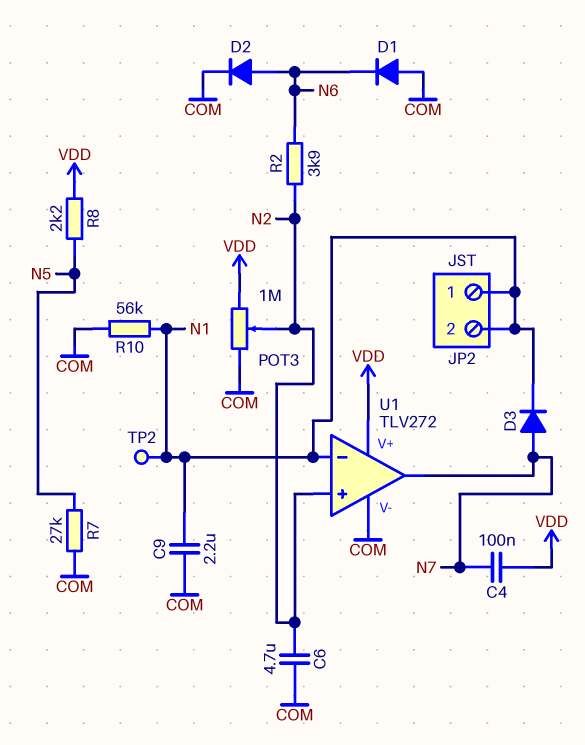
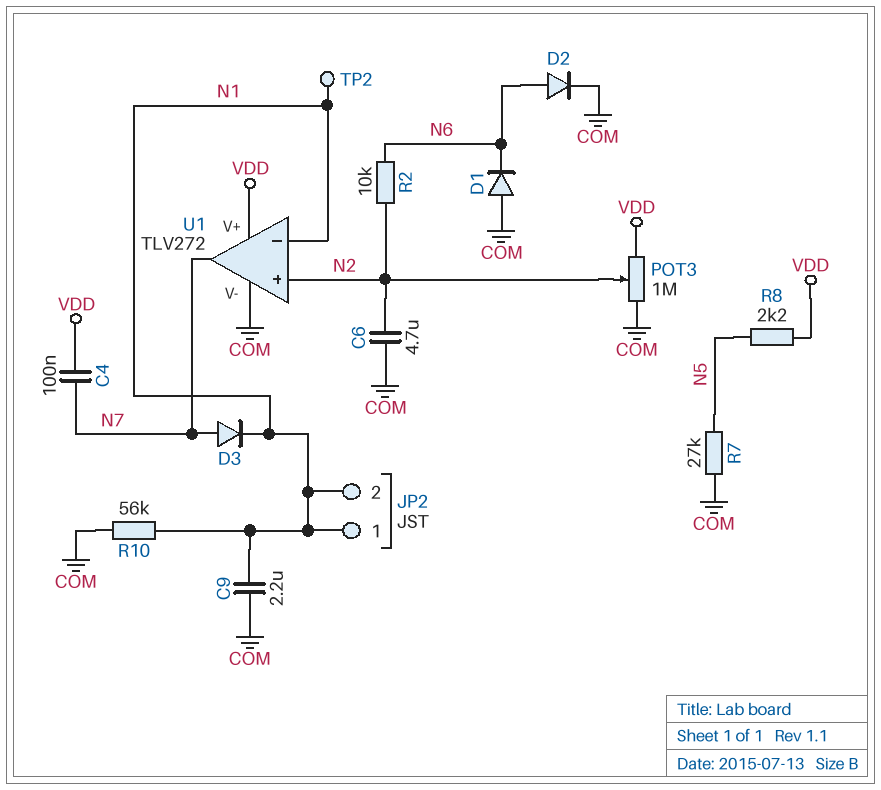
R2: 3.9k (N2, N6) -> 10k (N2, N6)

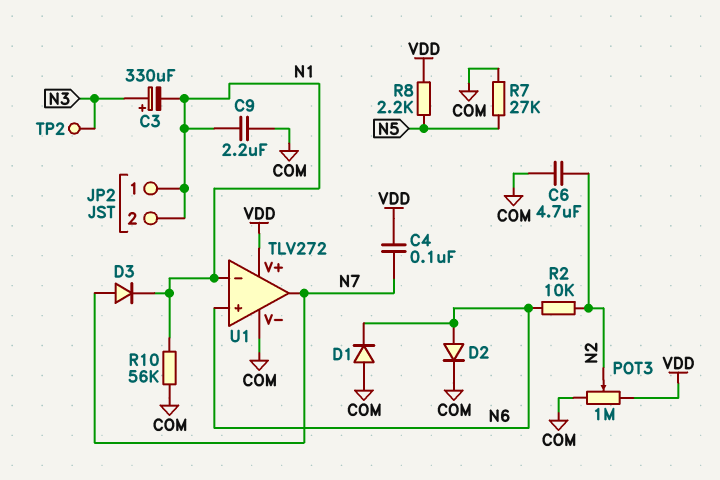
C3: none -> 330uF (plus N3, minus N1)
TP2: test point (N1) -> test point (N3)
U1 pin in+: N2 -> N6

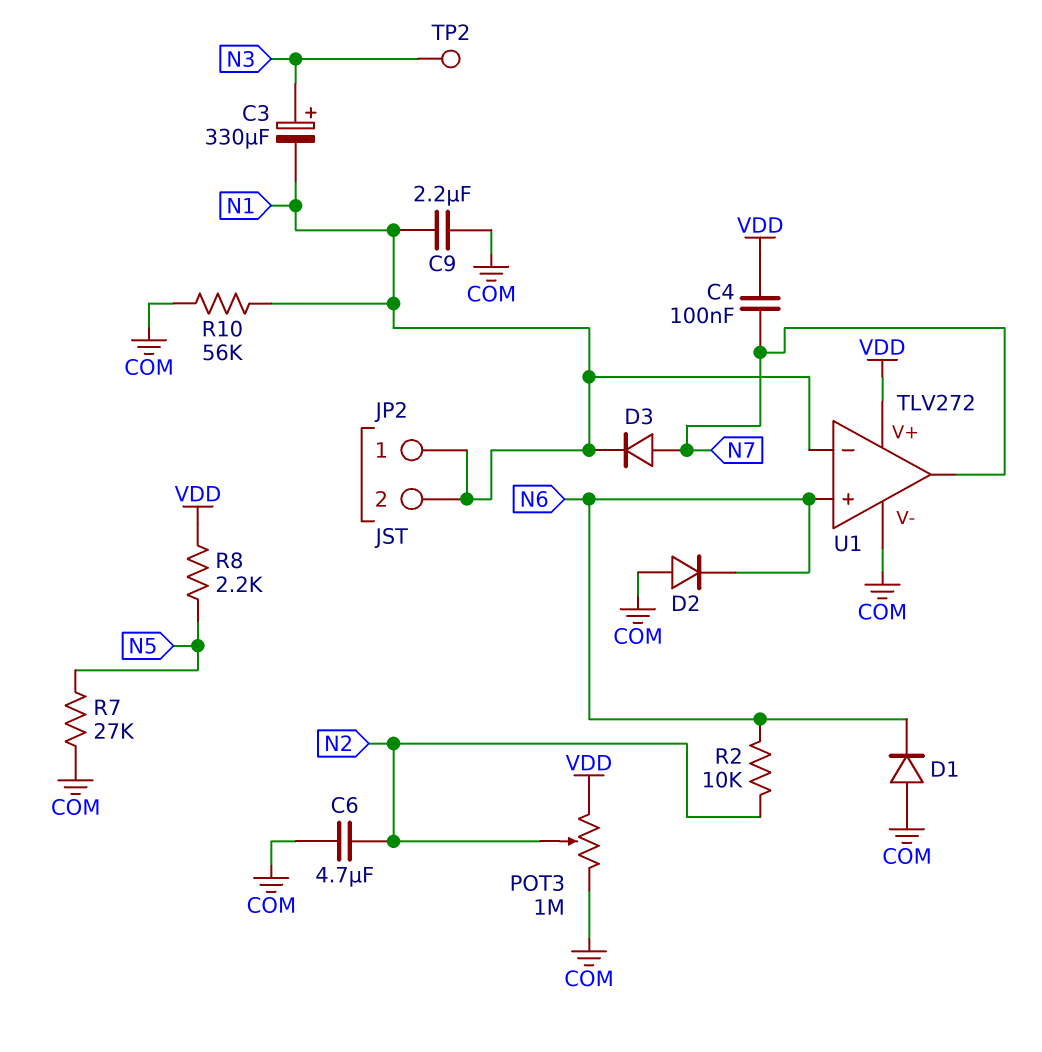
D2: diode (A N6, K COM) -> diode (A COM, K N6)

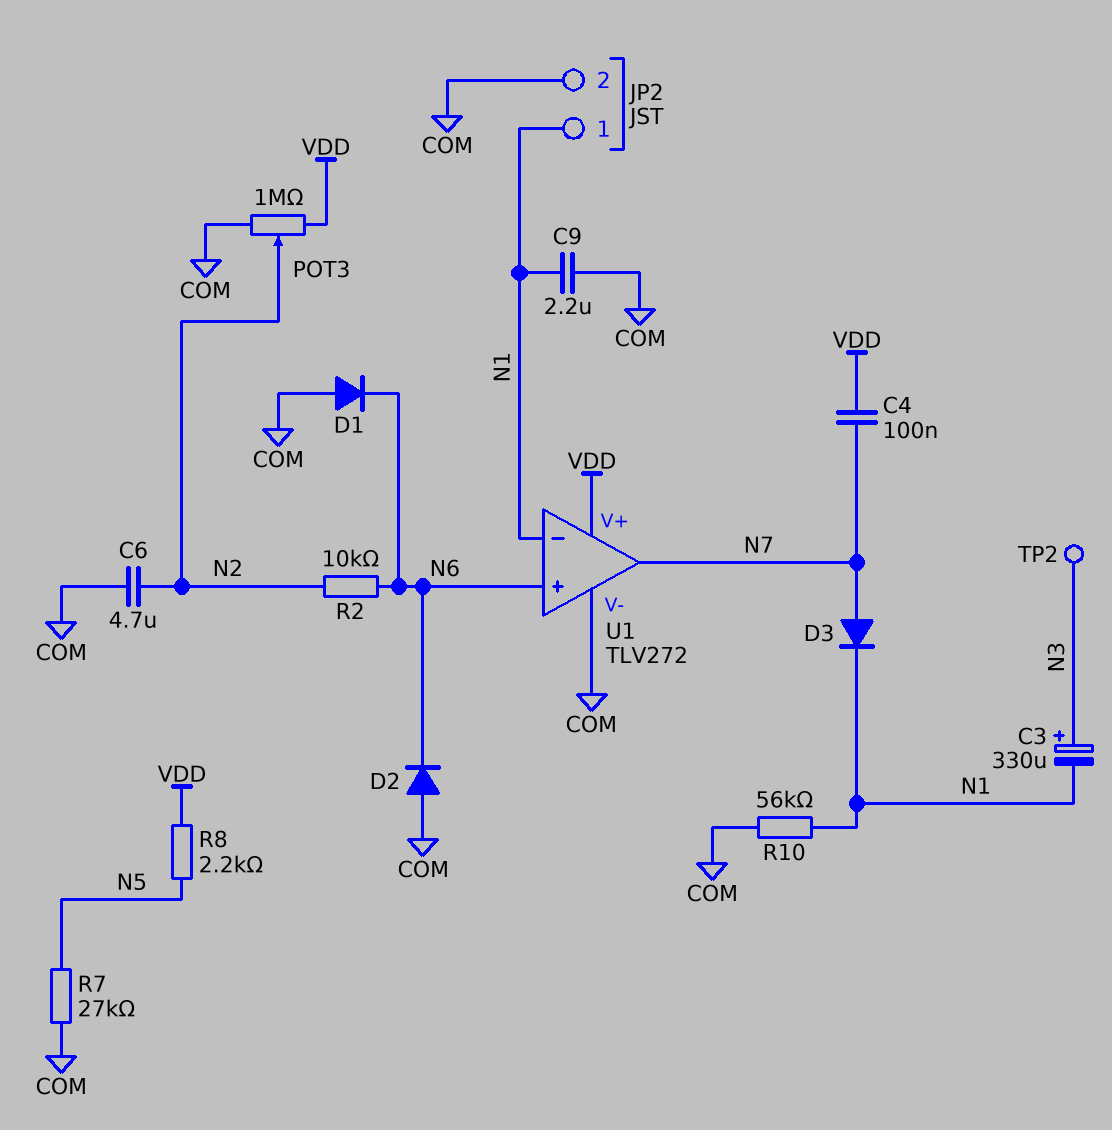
JP2 pin 2: N1 -> COM

